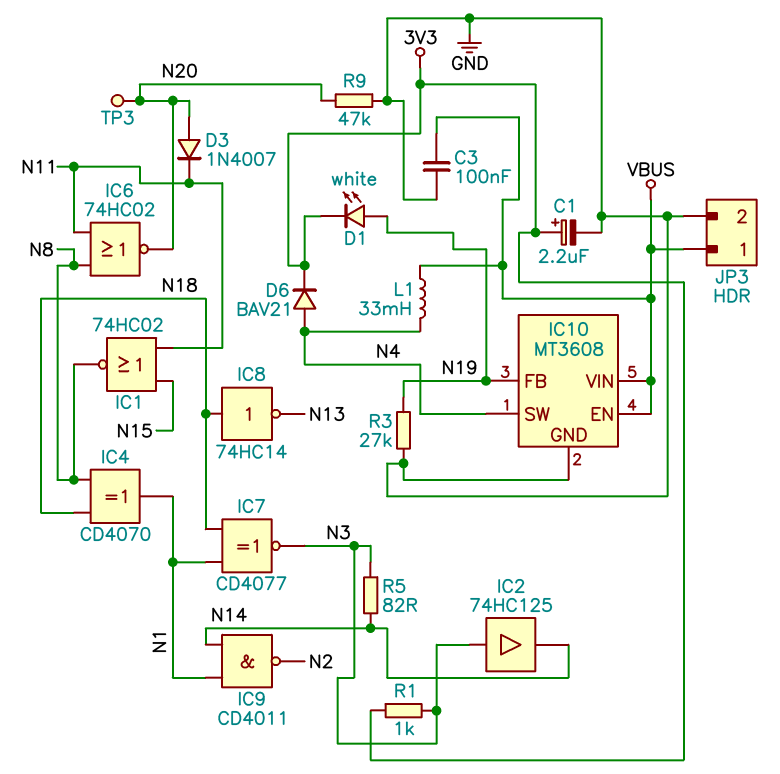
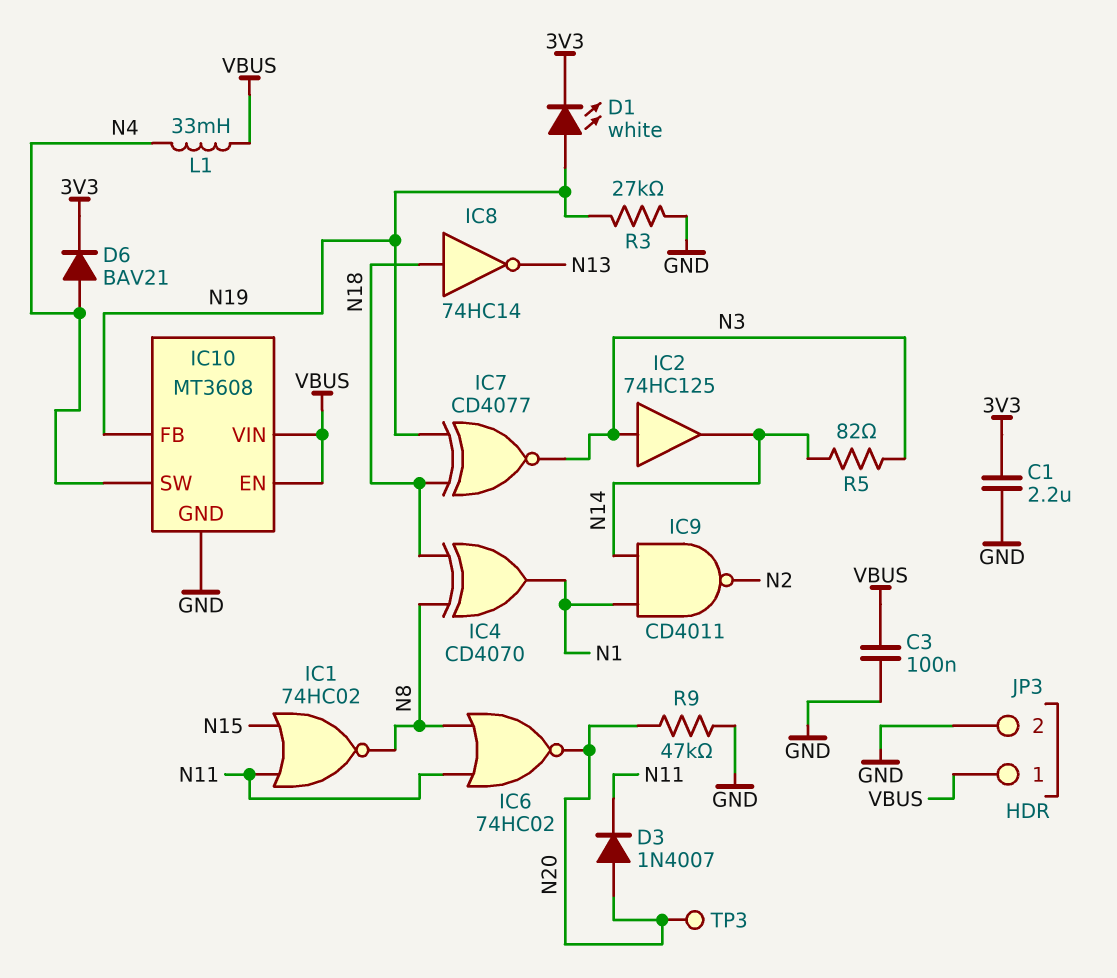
C1: 2.2uF (plus 3V3, minus GND) -> 2.2uF (3V3, GND)
IC7: XNOR CD4077 (in N1, in N18, out N3) -> XNOR CD4077 (in N18, in N19, out N3)
R1: 1k (3V3, N3) -> none

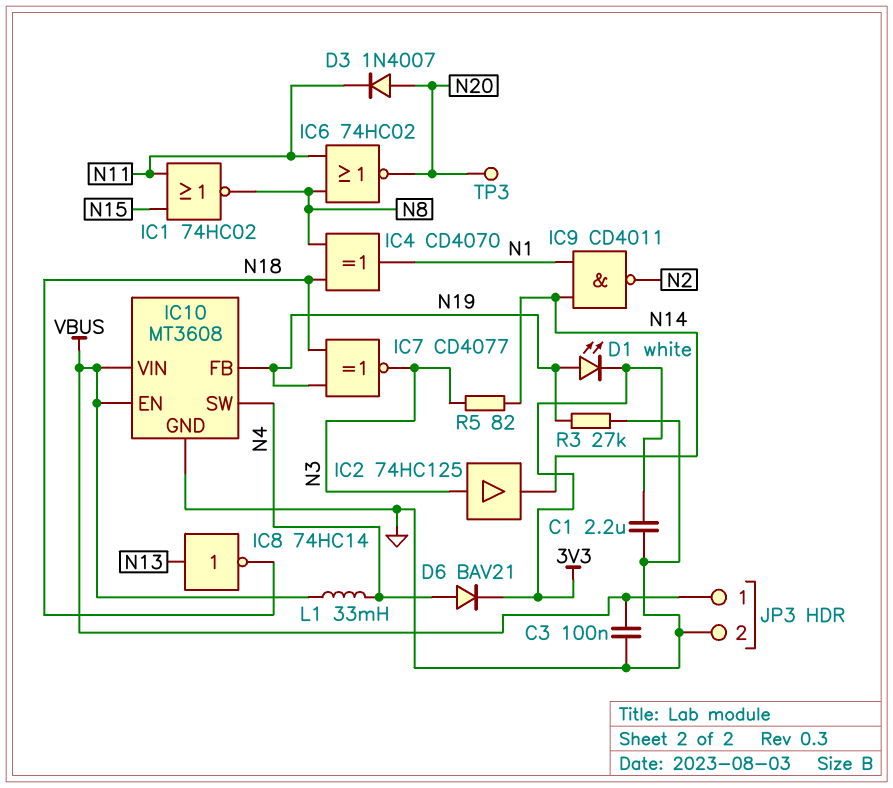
IC8: NOT 74HC14 (in N18, out N13) -> NOT 74HC14 (in N13, out N18)
R9: 47k (GND, N20) -> none

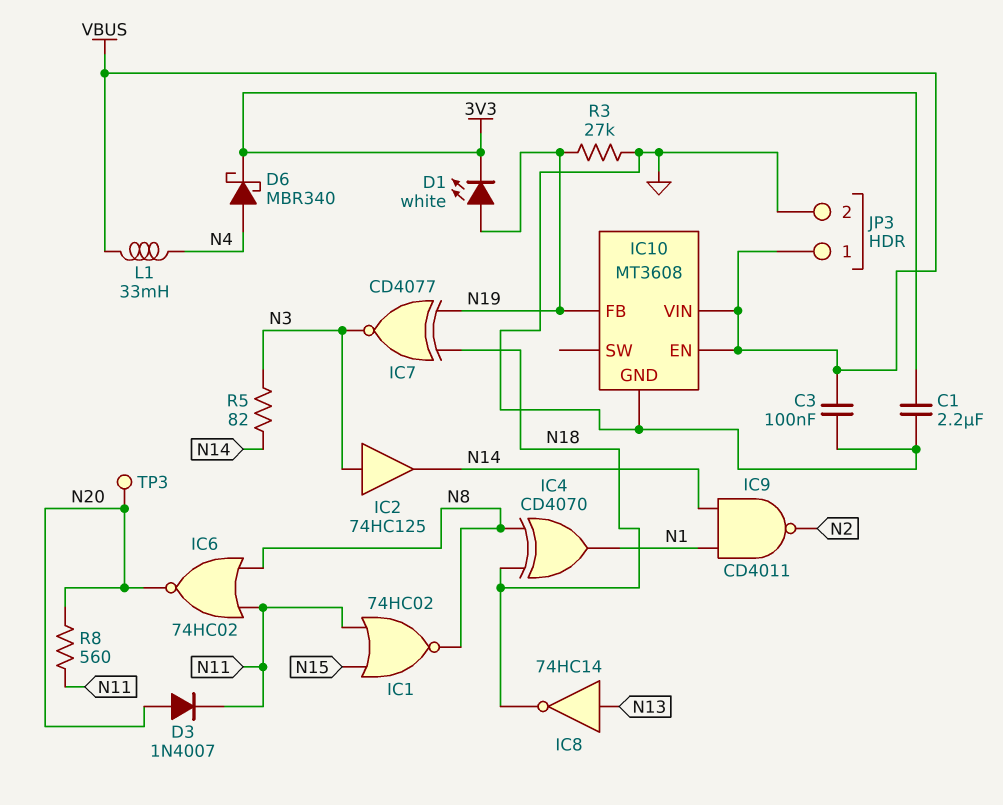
D6: diode BAV21 (A N4, K 3V3) -> schottky MBR340 (A N4, K 3V3)
IC10 pin SW: N4 -> none
R8: none -> 560 (N11, N20)

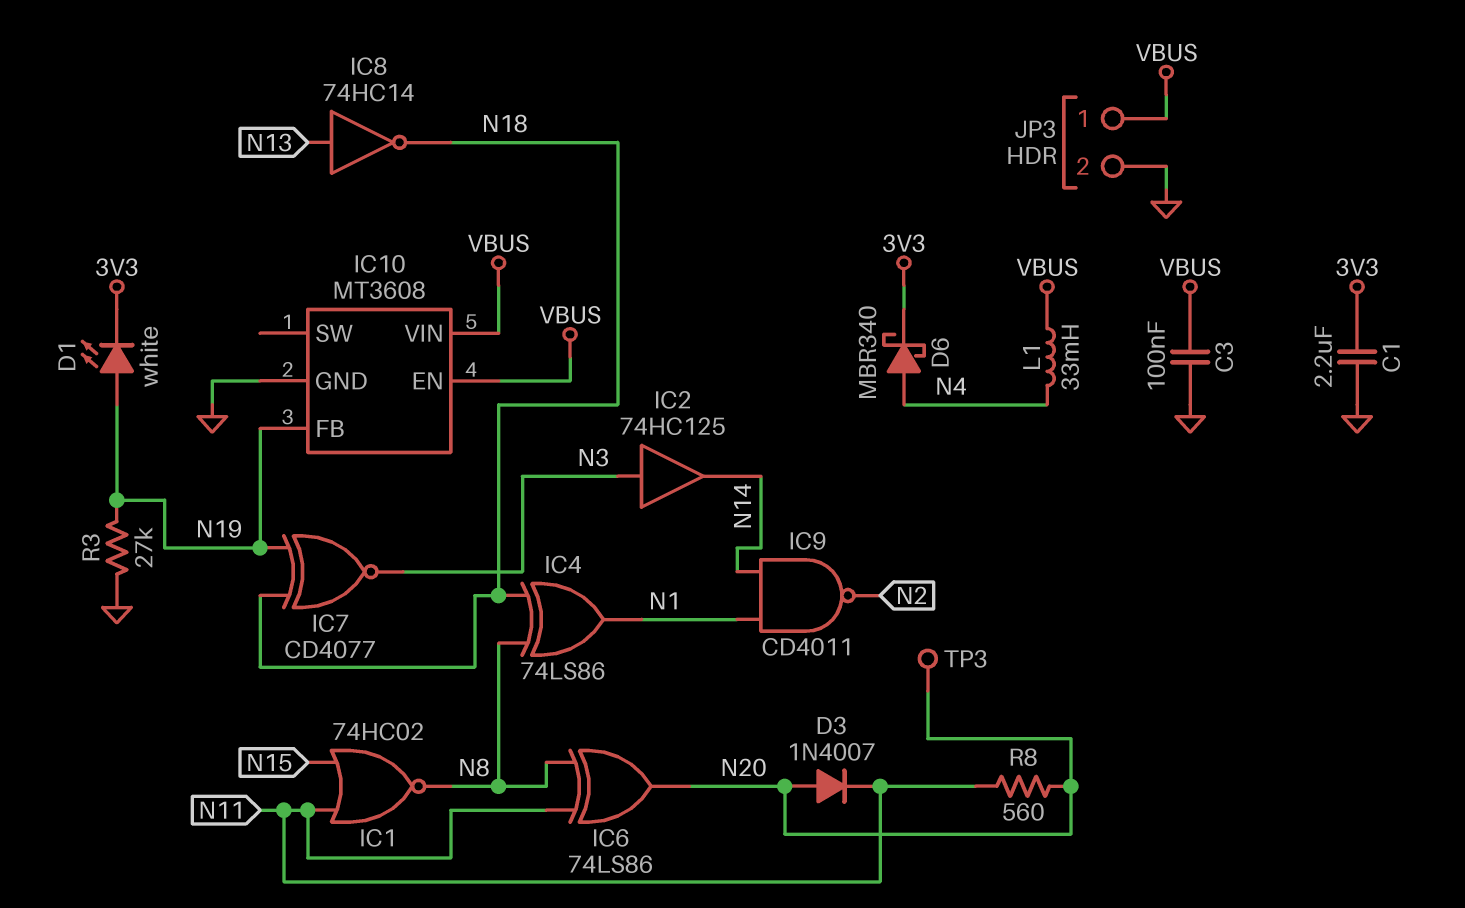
IC4: XOR CD4070 (in N8, in N18, out N1) -> XOR 74LS86 (in N8, in N18, out N1)
IC6: NOR 74HC02 (in N8, in N11, out N20) -> XOR 74LS86 (in N8, in N11, out N20)
R5: 82 (N3, N14) -> none

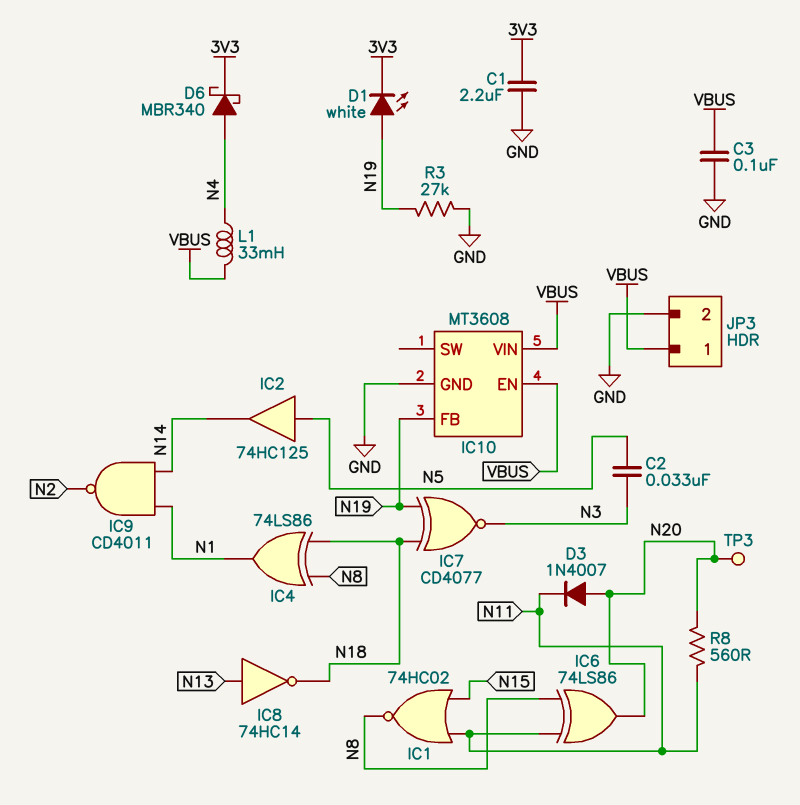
C2: none -> 33nF (N3, N5)
IC2: buffer 74HC125 (in N3, out N14) -> buffer 74HC125 (in N5, out N14)

